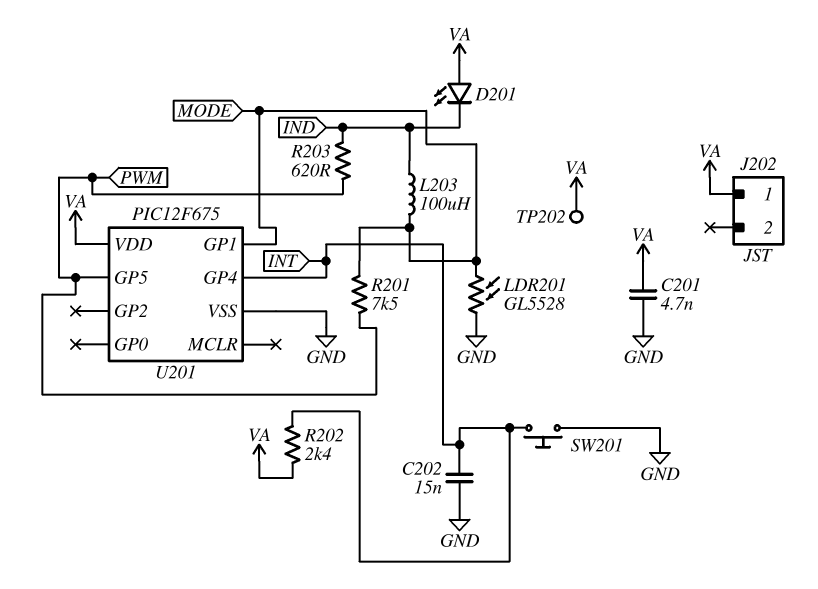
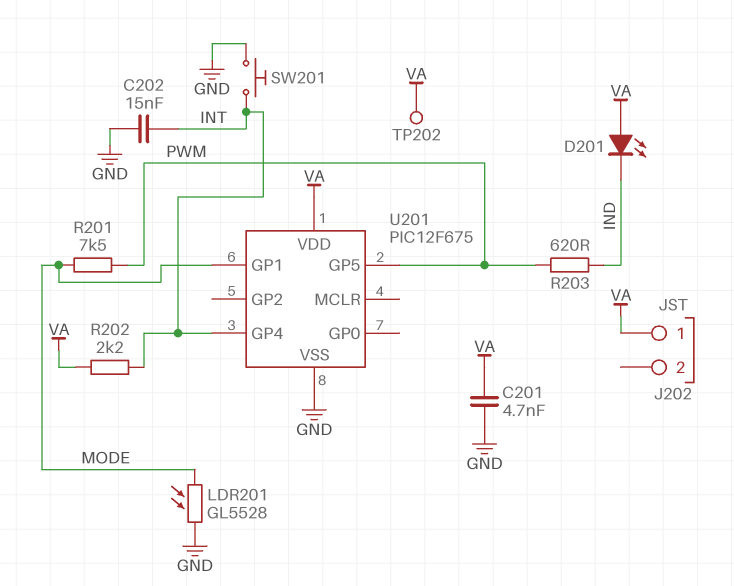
L203: 100uH (IND, MODE) -> none
R202: 2.4k (INT, VA) -> 2.2k (INT, VA)

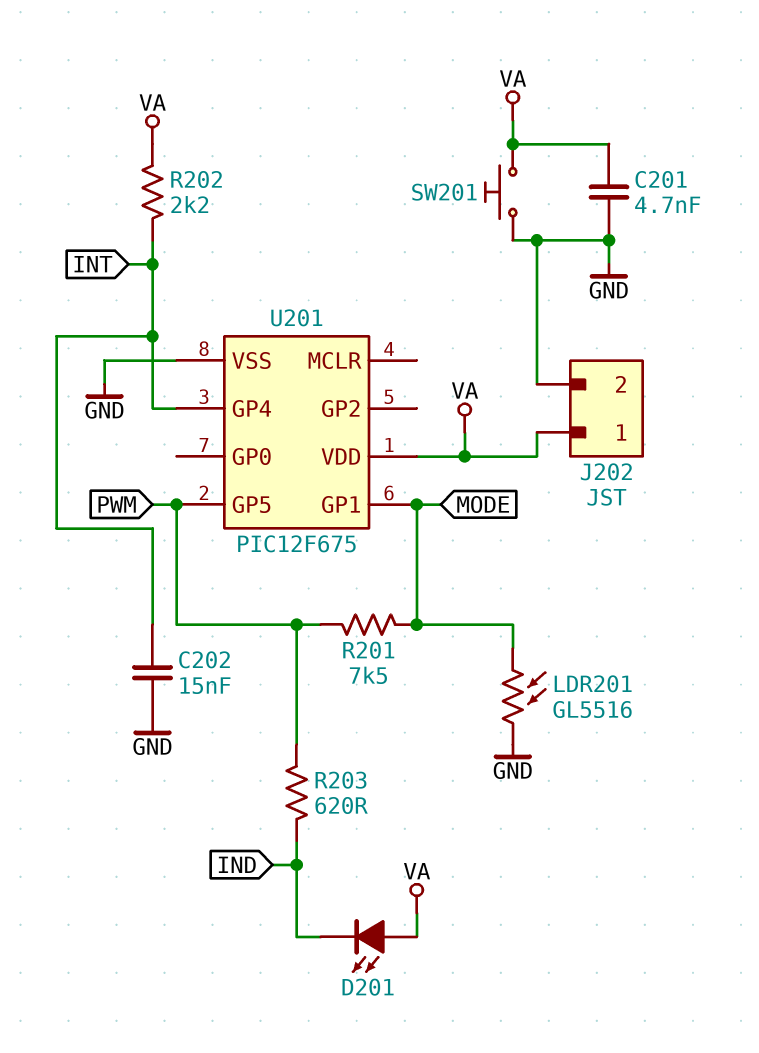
J202 pin 2: none -> GND
LDR201: GL5528 (GND, MODE) -> GL5516 (GND, MODE)
SW201: button (GND, INT) -> button (GND, VA)
TP202: test point (VA) -> none

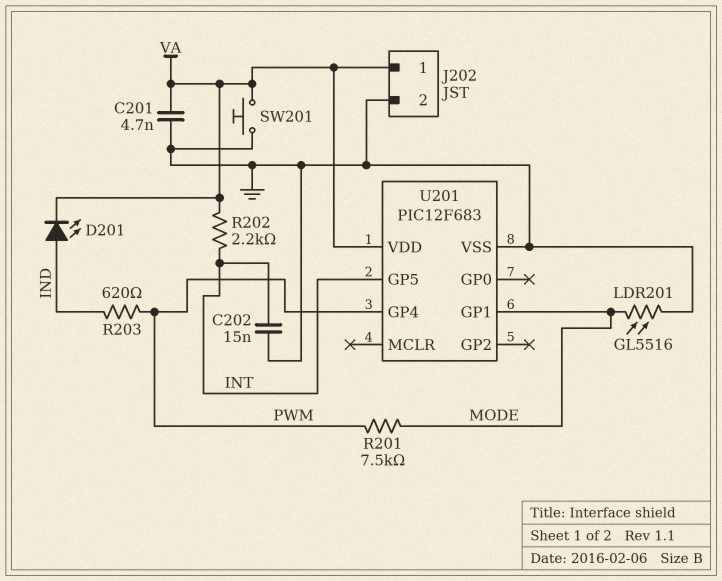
D201: LED (A VA, K IND) -> LED (A IND, K VA)
U201: PIC12F675 -> PIC12F683
U201 pin GP4: INT -> PWM
U201 pin GP5: PWM -> INT

